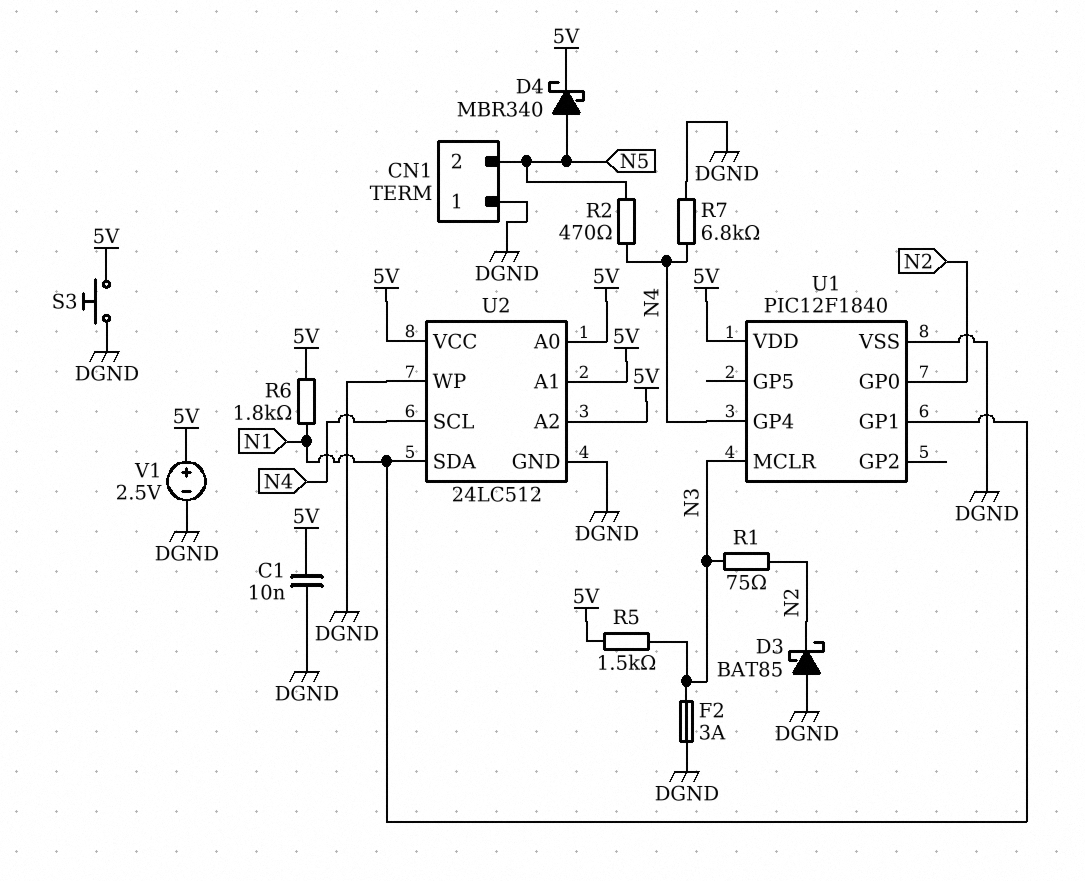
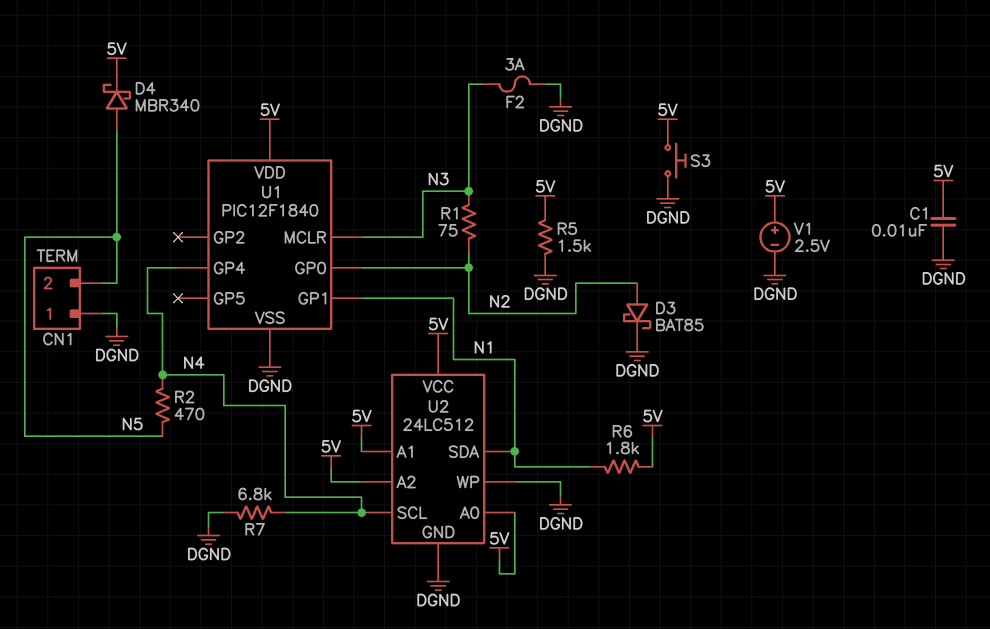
D3: schottky BAT85 (A DGND, K N2) -> schottky BAT85 (A N2, K DGND)
R5: 1.5k (5V, N3) -> 1.5k (5V, DGND)

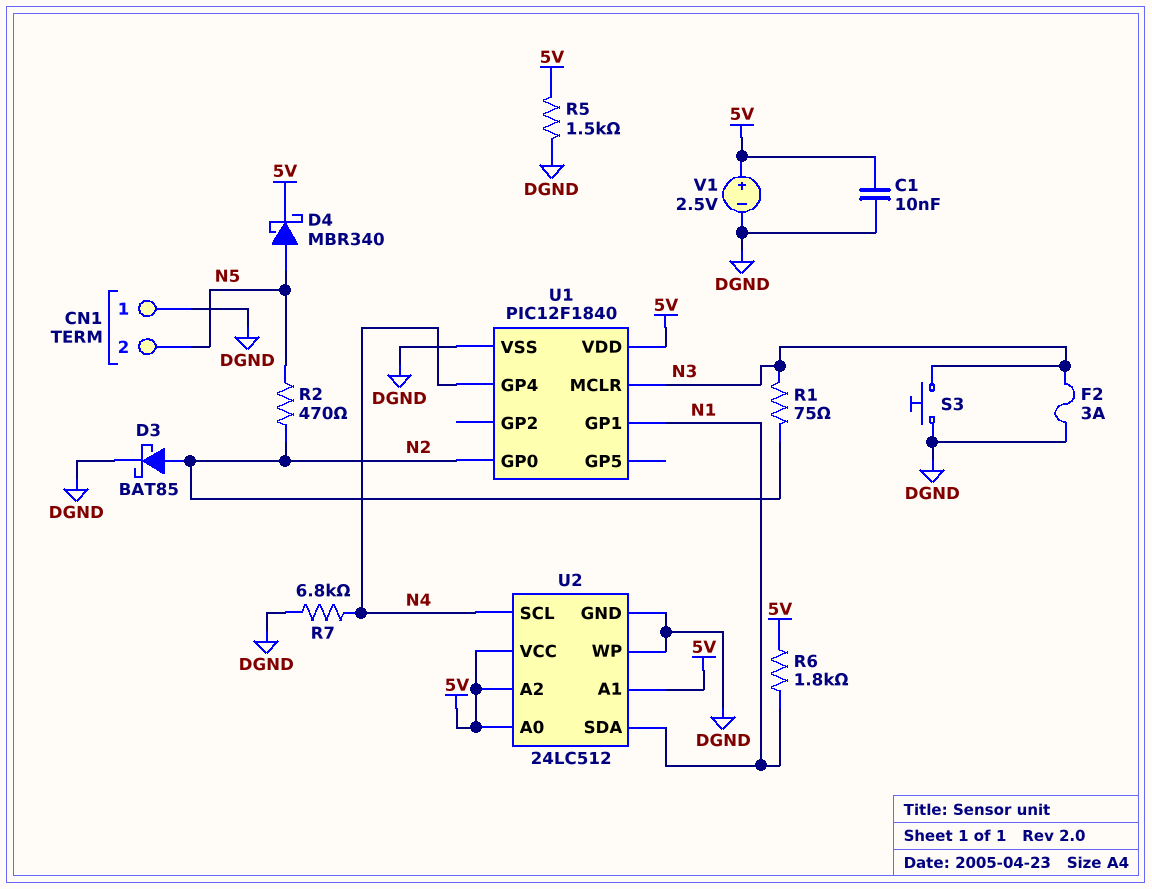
R2: 470 (N4, N5) -> 470 (N2, N5)
S3: button (5V, DGND) -> button (DGND, N3)

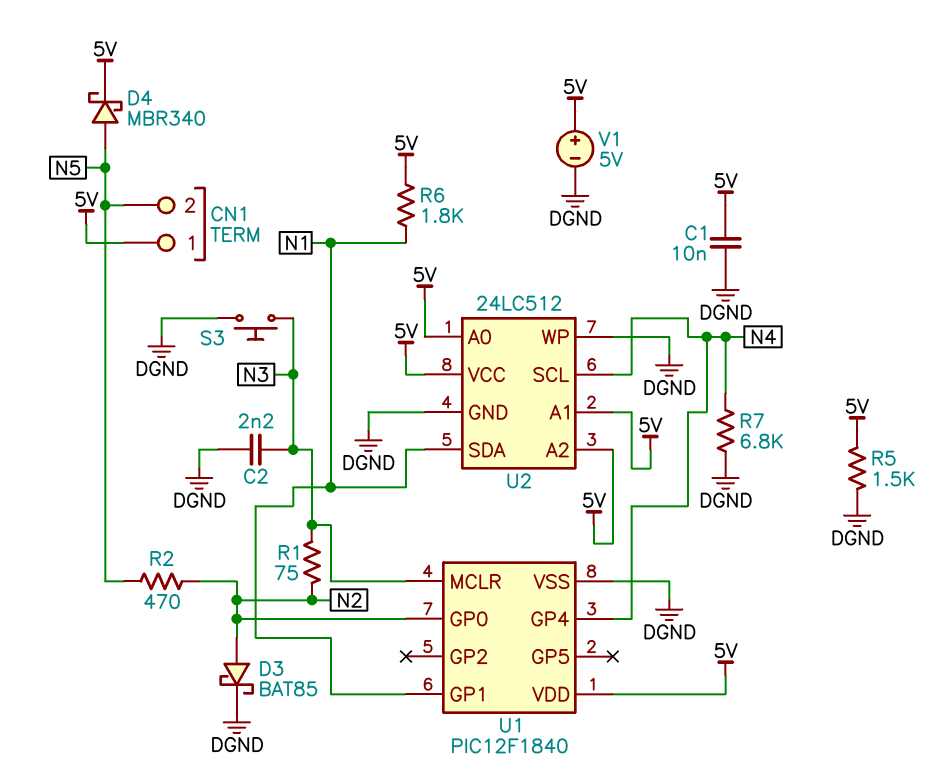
C2: none -> 2.2nF (DGND, N3)
CN1 pin 1: DGND -> 5V
F2: 3A (DGND, N3) -> none
V1: 2.5V (plus 5V, minus DGND) -> 5V (plus 5V, minus DGND)

